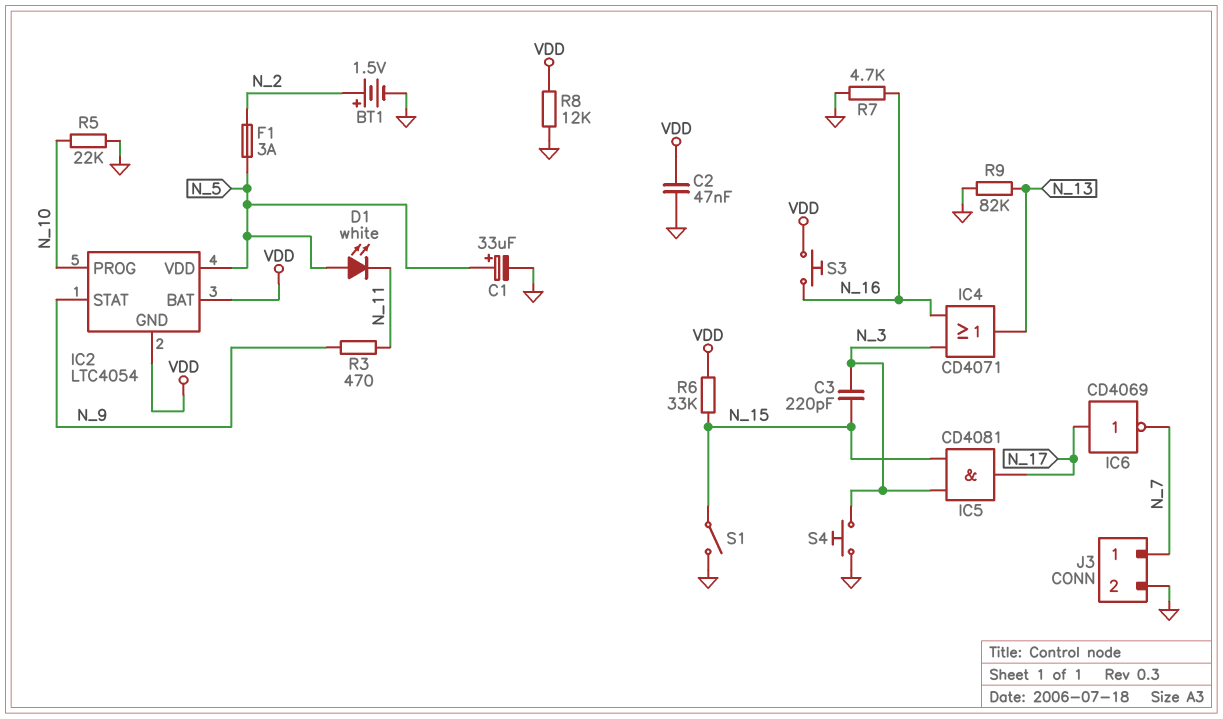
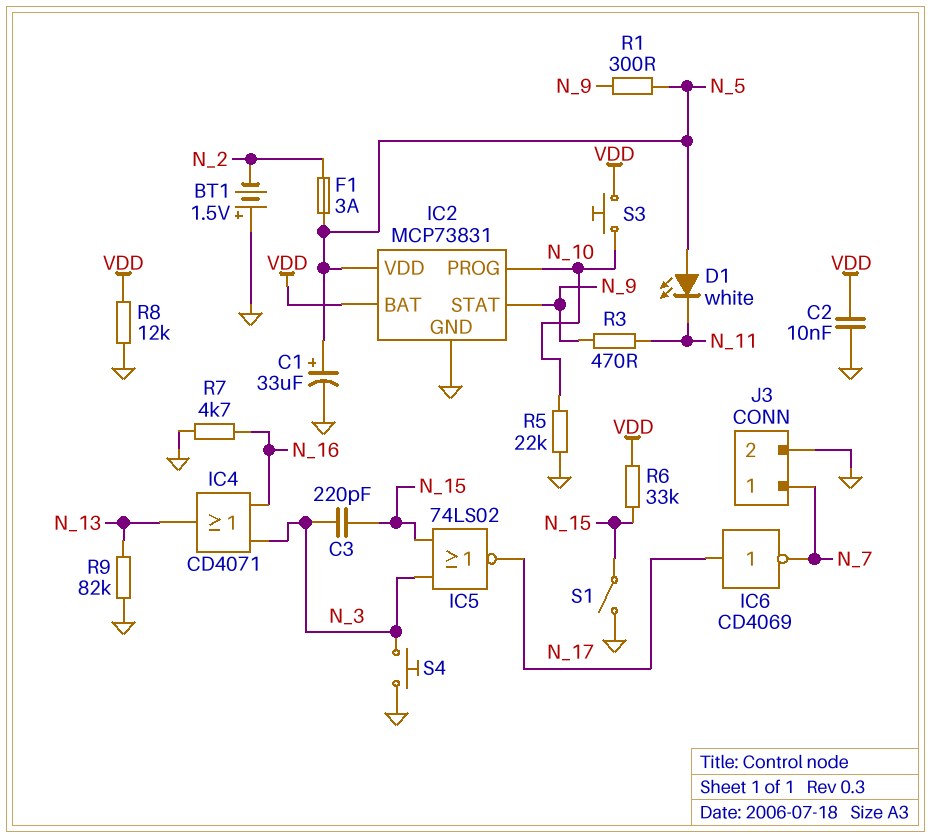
BT1: 1.5V (plus N_2, minus GND) -> 1.5V (plus GND, minus N_2)
C2: 47nF (GND, VDD) -> 10nF (GND, VDD)
IC2: LTC4054 -> MCP73831
IC2 pin GND: VDD -> GND
IC5: AND CD4081 (in N_3, in N_15, out N_17) -> NOR 74LS02 (in N_3, in N_15, out N_17)
R1: none -> 300 (N_5, N_9)
S3: button (N_16, VDD) -> button (N_10, VDD)

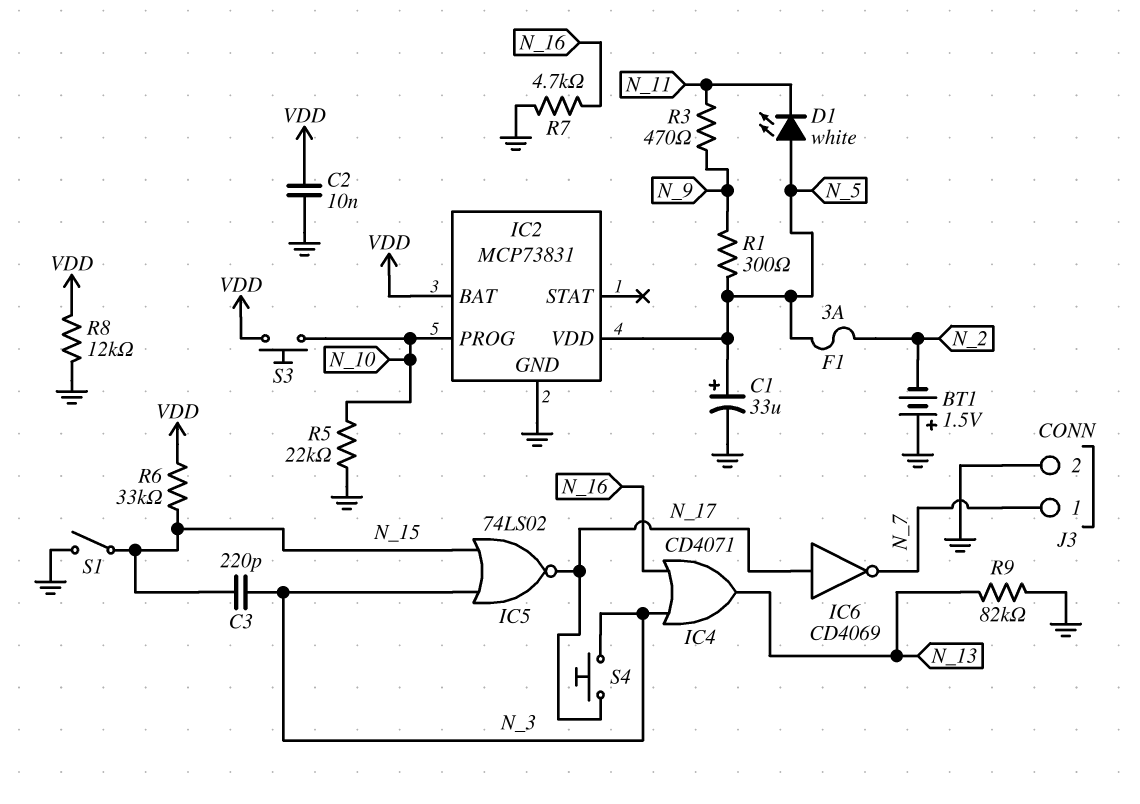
IC2 pin STAT: N_9 -> none
S4: button (GND, N_3) -> button (N_3, N_17)

